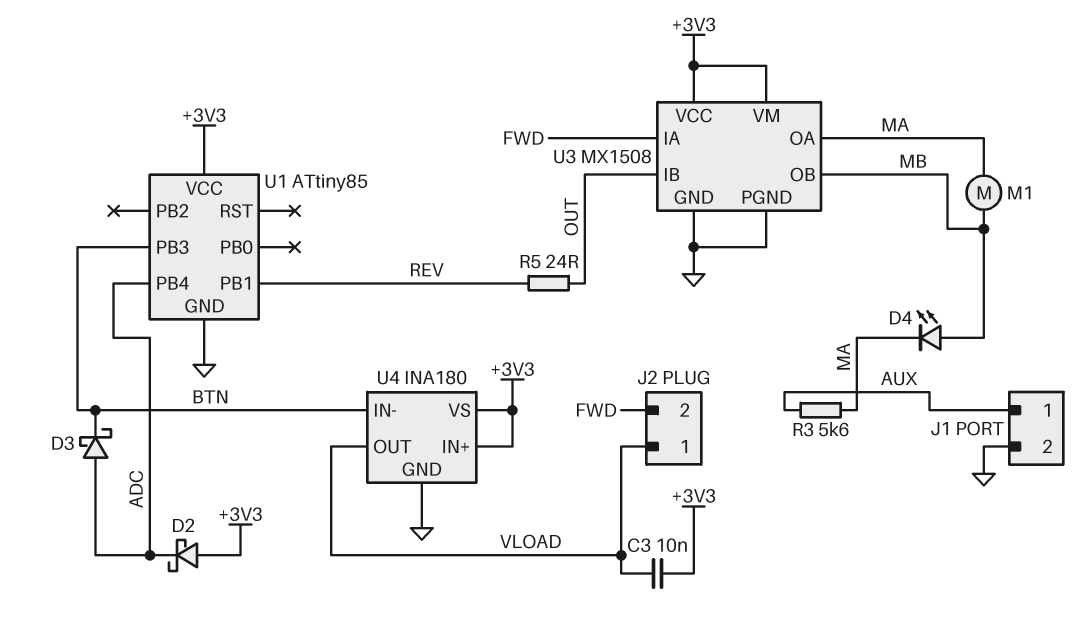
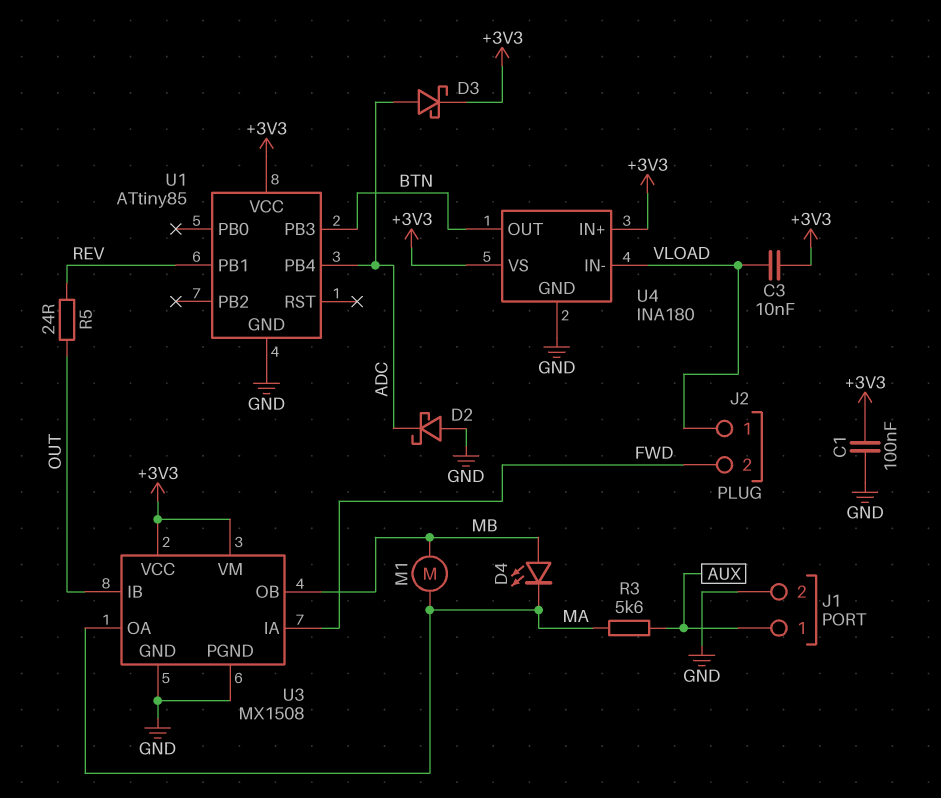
C1: none -> 100nF (+3V3, GND)
D2: schottky (A +3V3, K ADC) -> schottky (A GND, K ADC)
D3: schottky (A ADC, K BTN) -> schottky (A ADC, K +3V3)
U4 pin IN-: BTN -> VLOAD
U4 pin OUT: VLOAD -> BTN

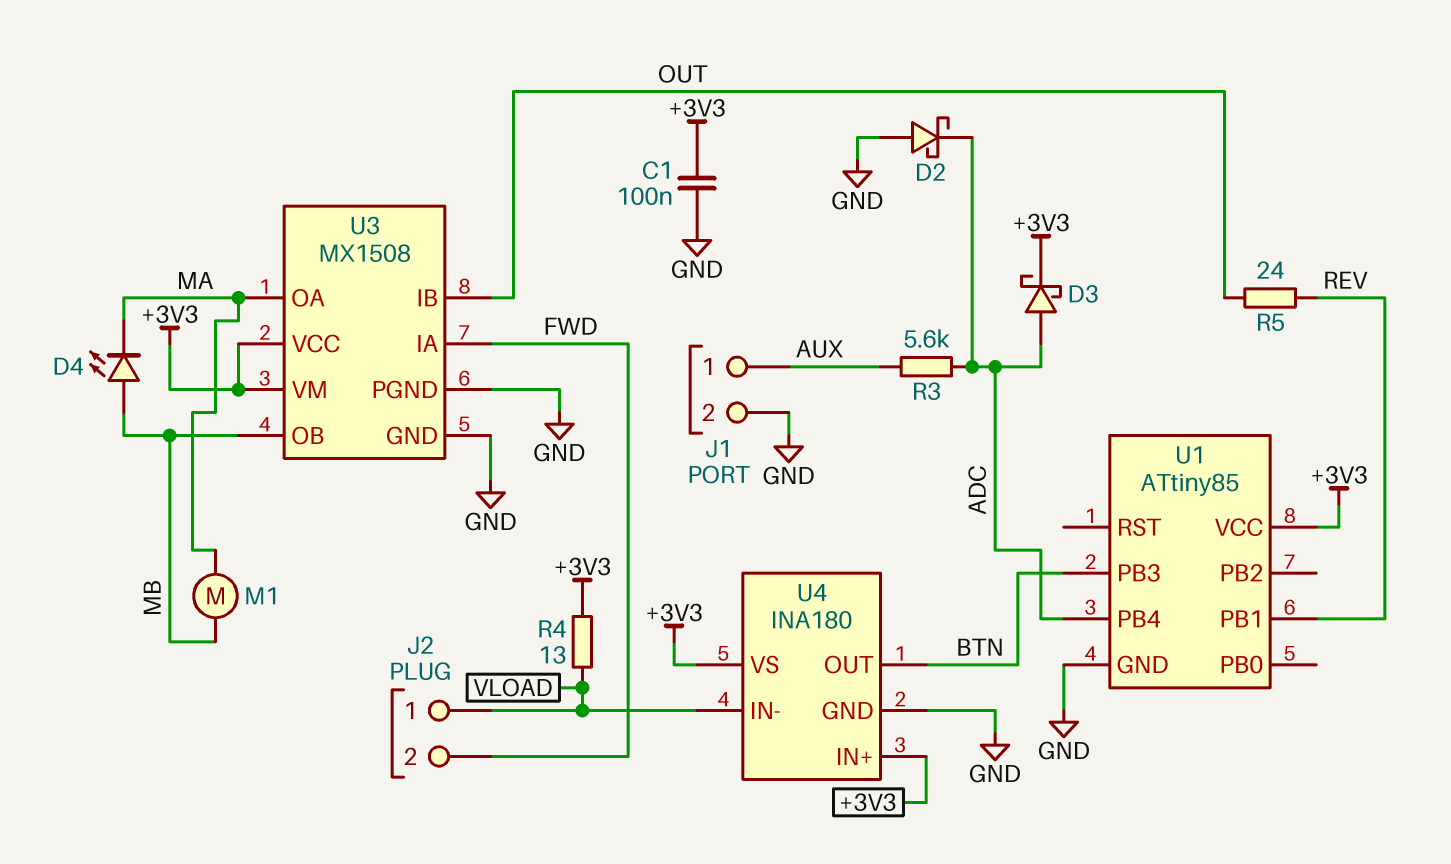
C3: 10nF (+3V3, VLOAD) -> none
R3: 5.6k (AUX, MA) -> 5.6k (ADC, AUX)
R4: none -> 13 (+3V3, VLOAD)

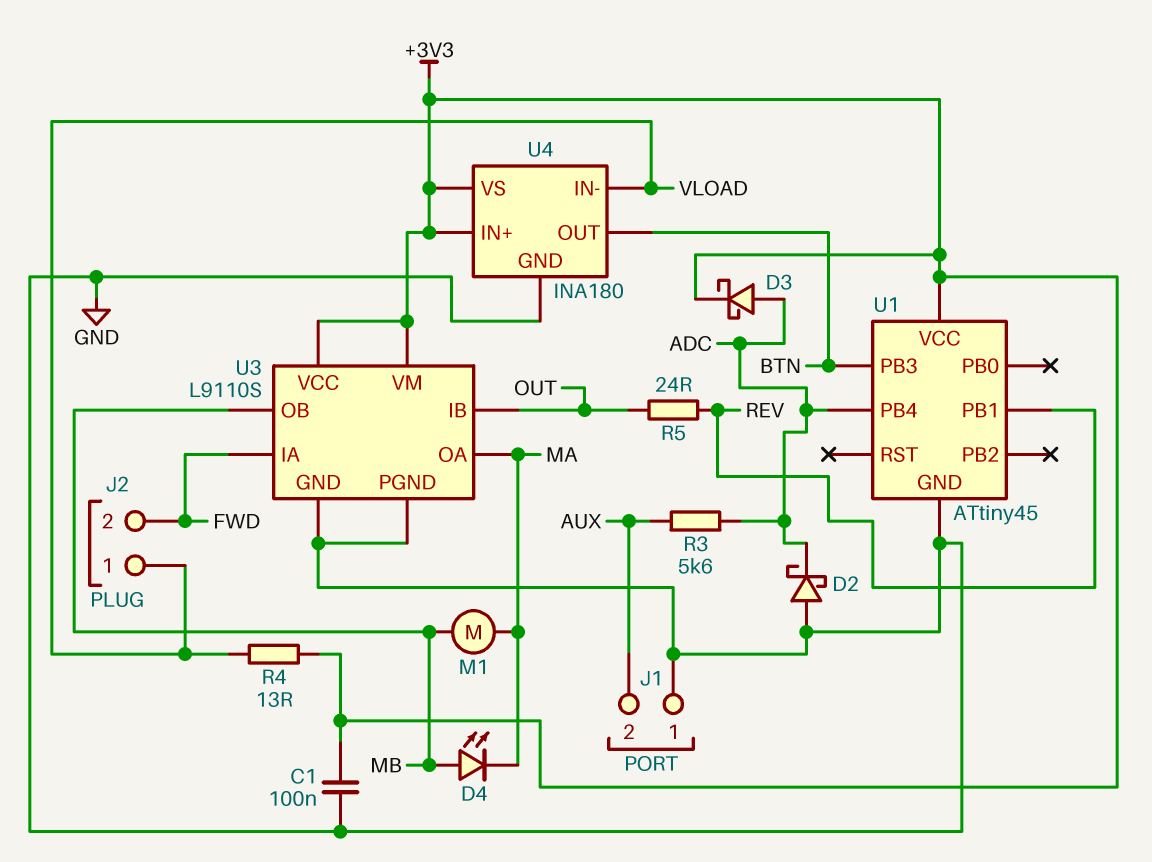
J1 pin 1: AUX -> GND
J1 pin 2: GND -> AUX
U1: ATtiny85 -> ATtiny45
U3: MX1508 -> L9110S

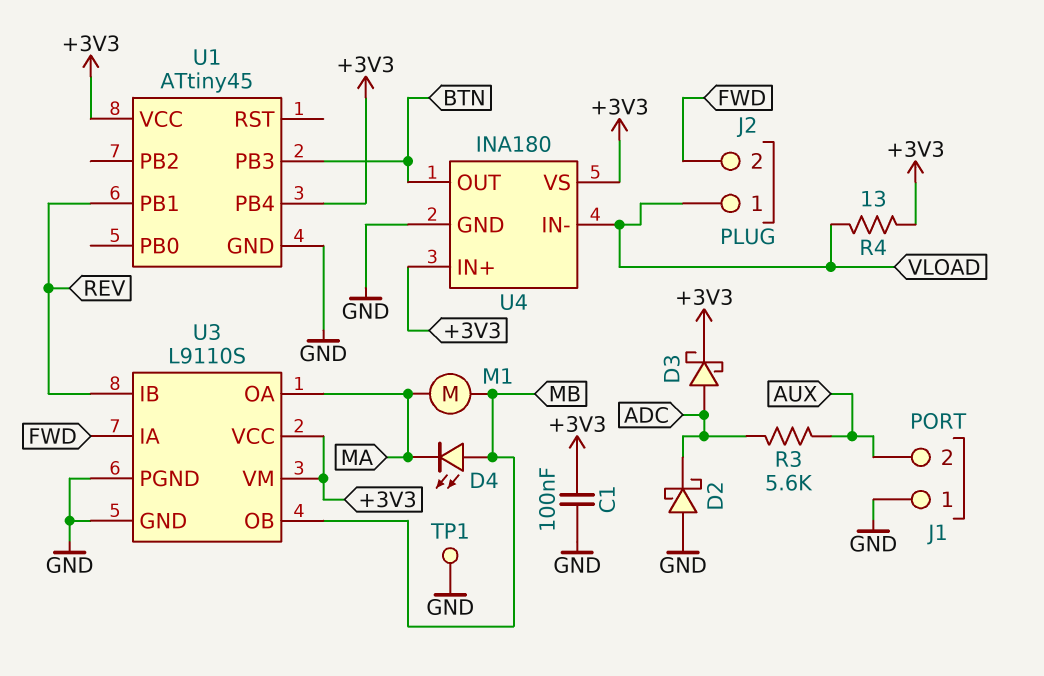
R5: 24 (OUT, REV) -> none
TP1: none -> test point (GND)
U1 pin PB4: ADC -> +3V3
U3 pin IB: OUT -> REV

